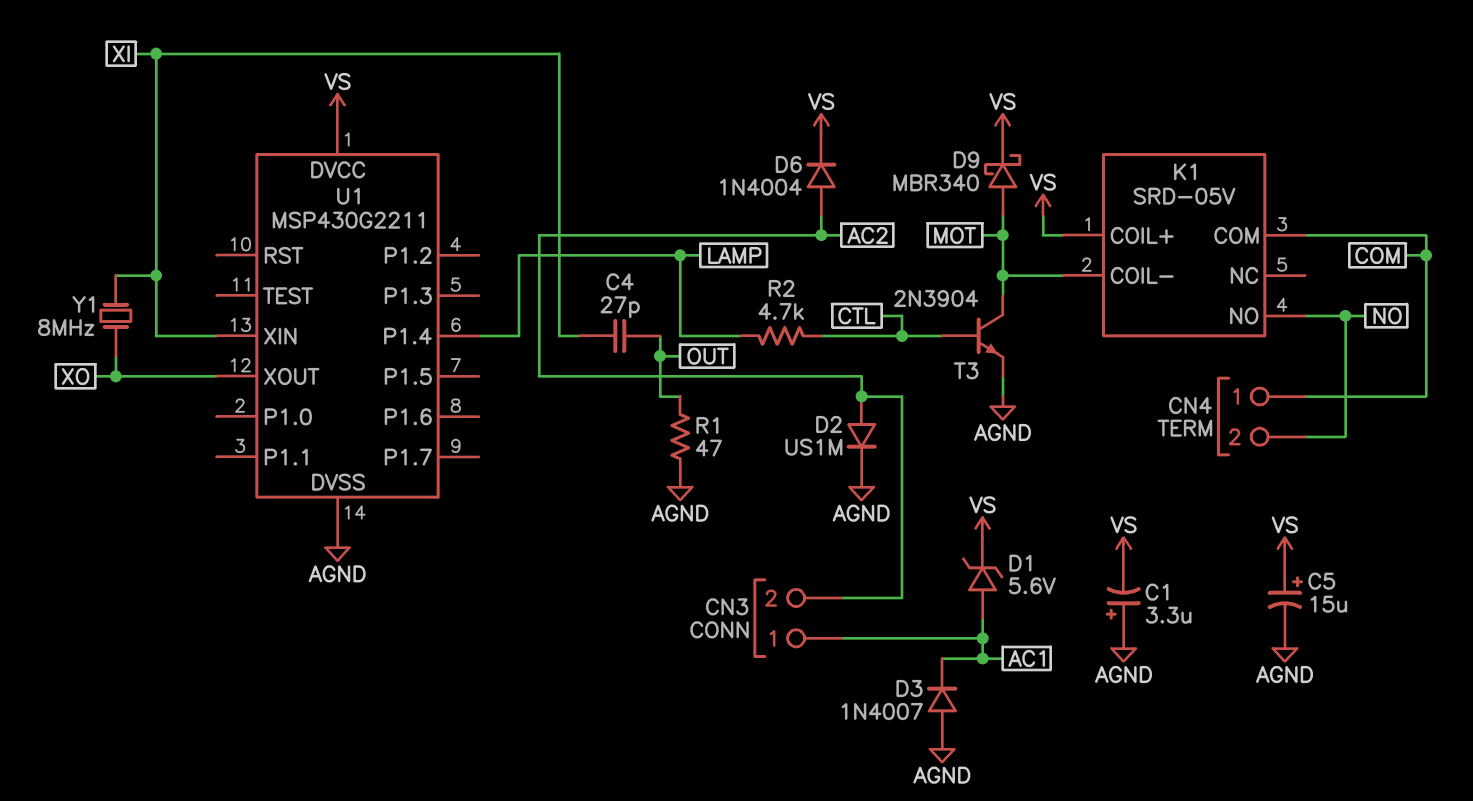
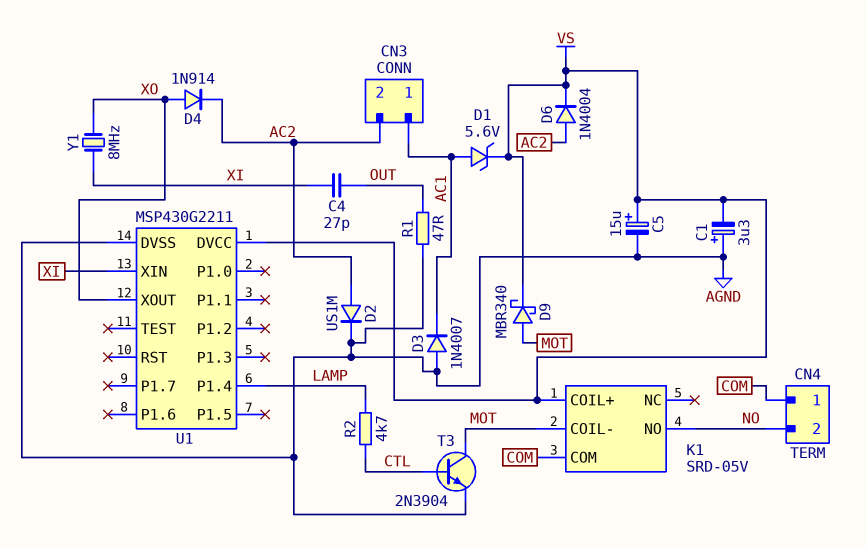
D4: none -> diode 1N914 (A XO, K AC2)

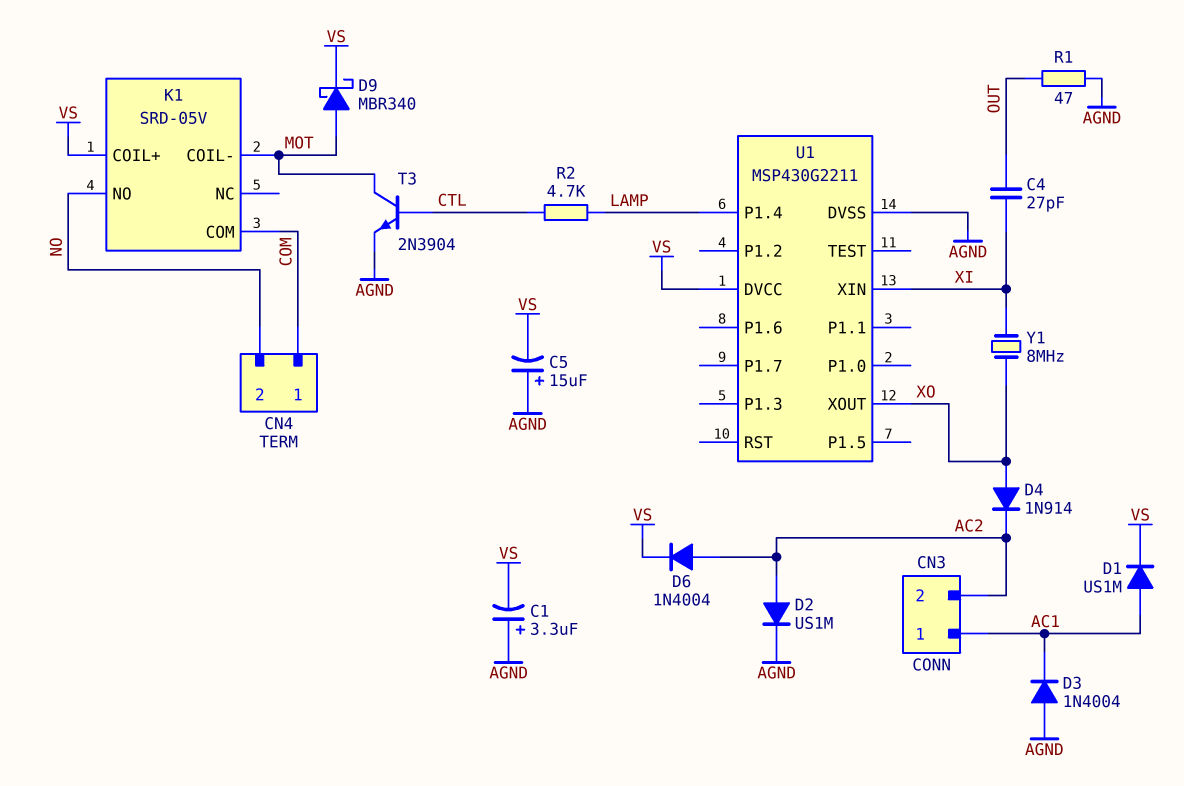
C5: 15uF (plus VS, minus AGND) -> 15uF (plus AGND, minus VS)
D1: zener 5.6V (A AC1, K VS) -> diode US1M (A AC1, K VS)
D3: diode 1N4007 (A AGND, K AC1) -> diode 1N4004 (A AGND, K AC1)

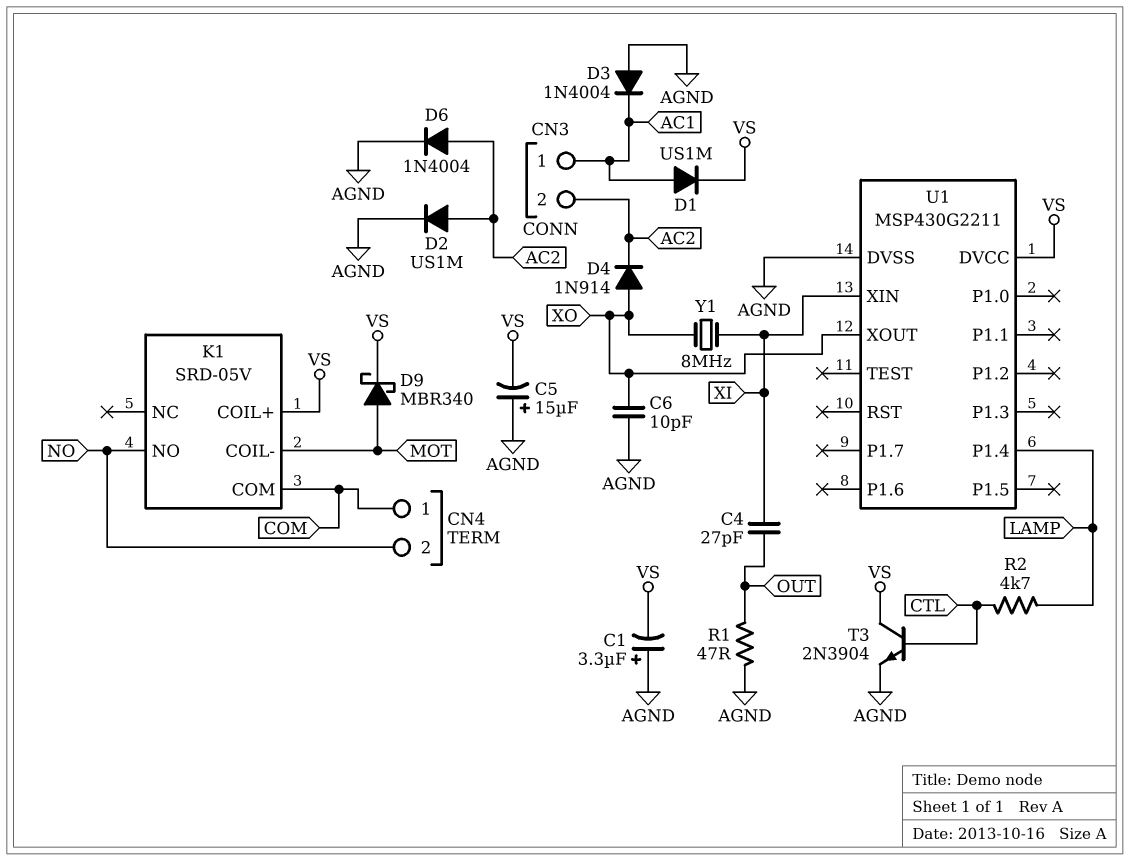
C6: none -> 10pF (AGND, XO)
D6: diode 1N4004 (A AC2, K VS) -> diode 1N4004 (A AC2, K AGND)
T3: NPN 2N3904 (B CTL, C MOT, E AGND) -> NPN 2N3904 (B CTL, C VS, E AGND)

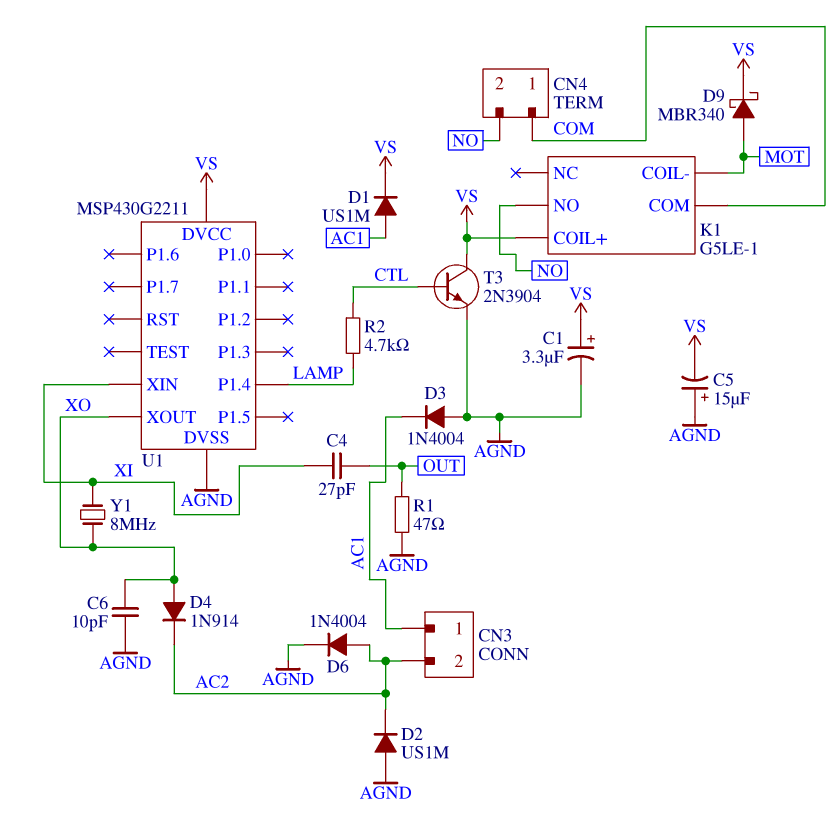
C1: 3.3uF (plus AGND, minus VS) -> 3.3uF (plus VS, minus AGND)
D2: diode US1M (A AC2, K AGND) -> diode US1M (A AGND, K AC2)
K1: SRD-05V -> G5LE-1

